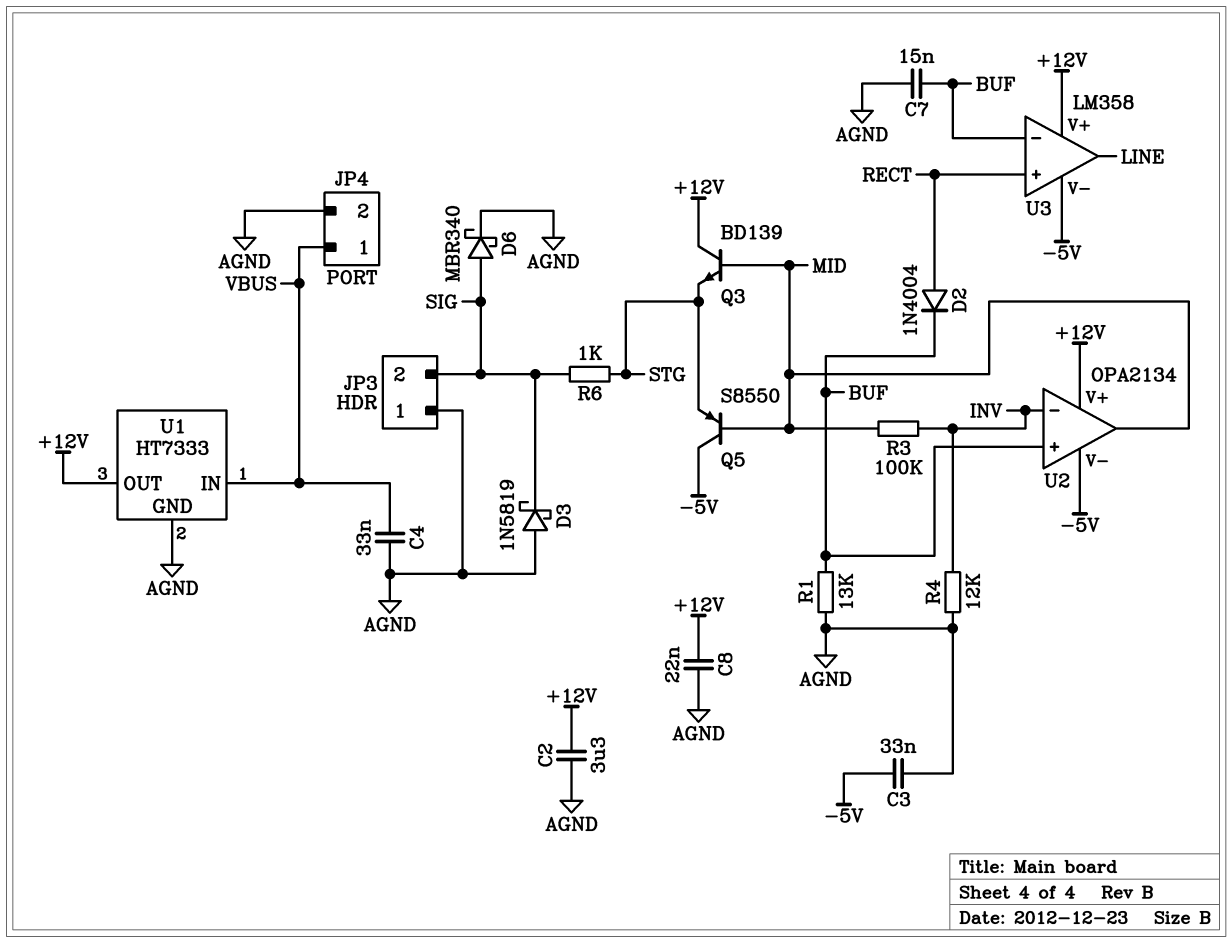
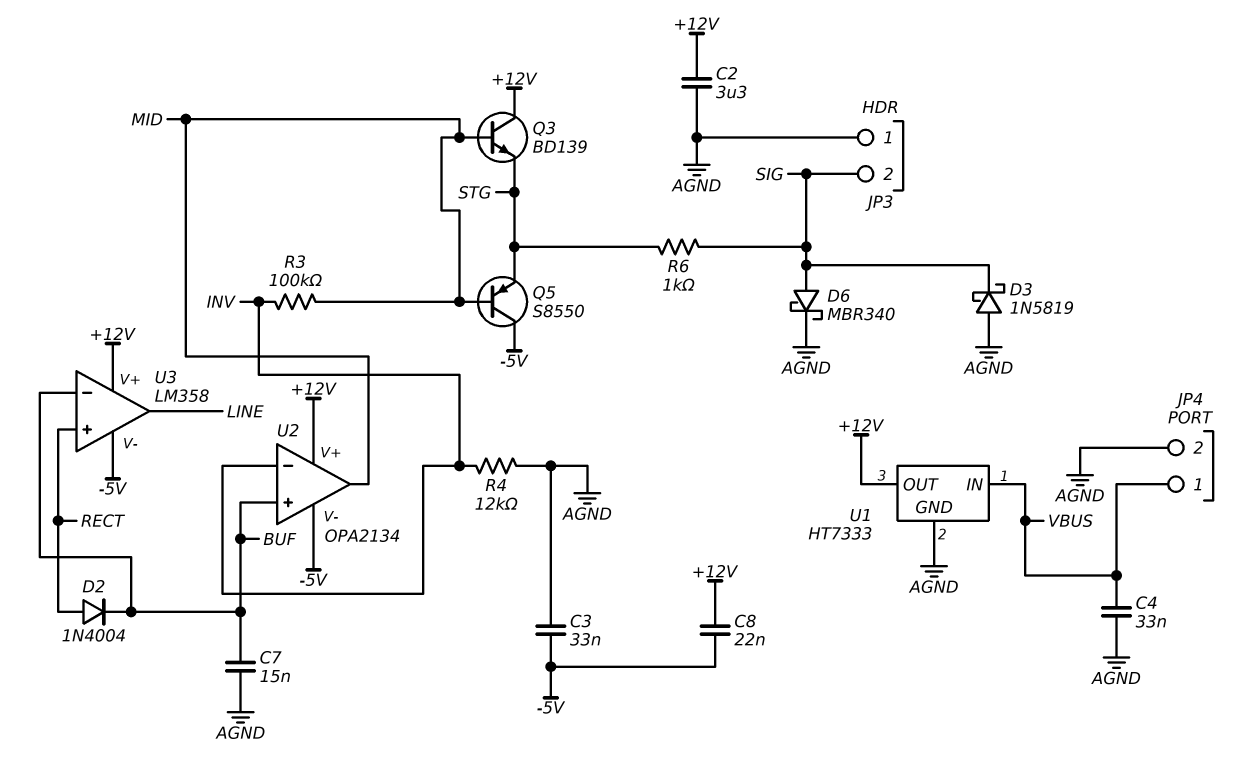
C8: 22nF (+12V, AGND) -> 22nF (+12V, -5V)
R1: 13k (AGND, BUF) -> none

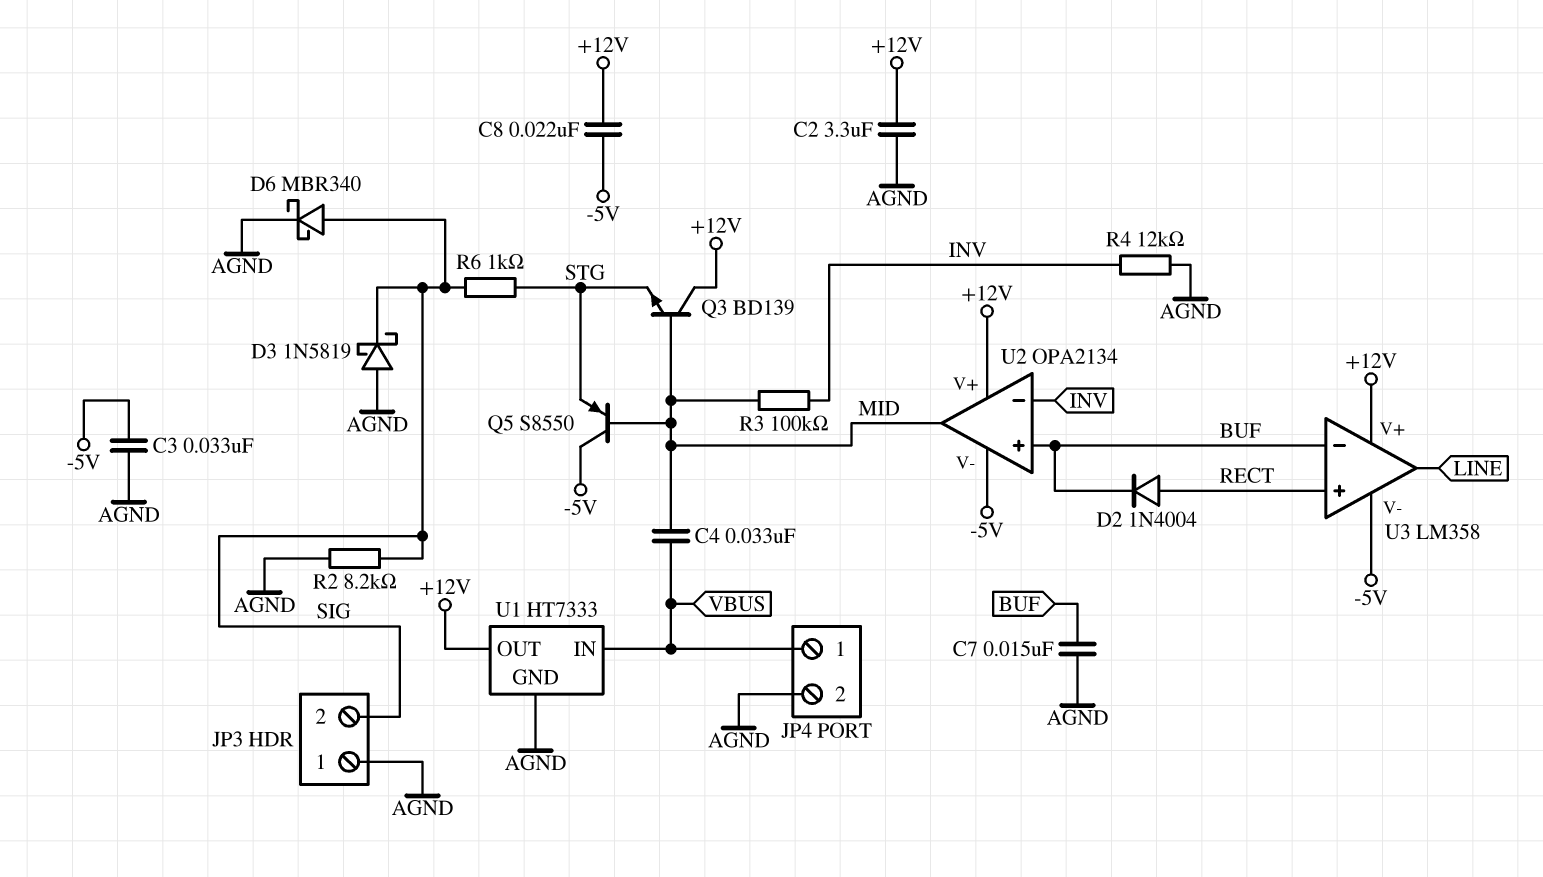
C4: 33nF (AGND, VBUS) -> 33nF (MID, VBUS)
R2: none -> 8.2k (AGND, SIG)

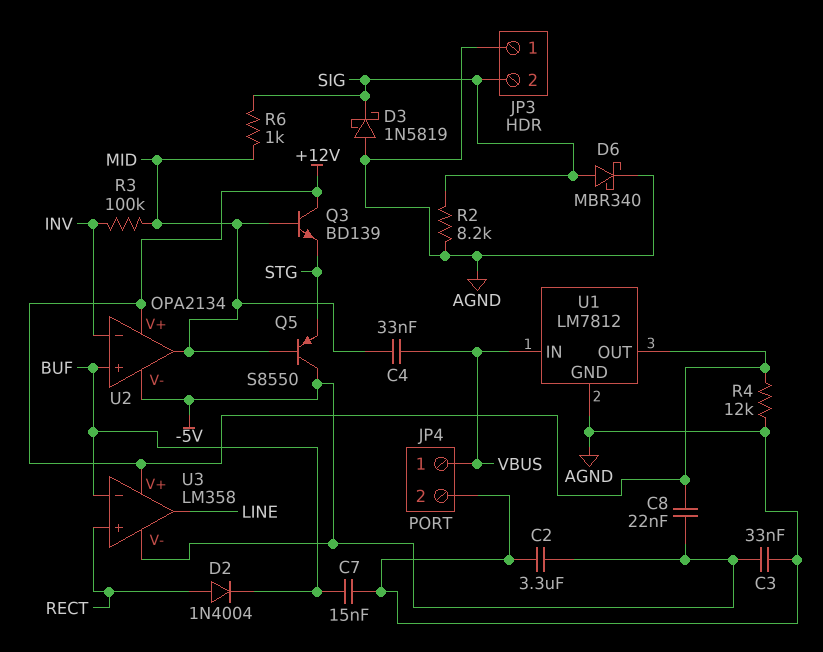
C2: 3.3uF (+12V, AGND) -> 3.3uF (-5V, AGND)
R4: 12k (AGND, INV) -> 12k (+12V, AGND)
R6: 1k (SIG, STG) -> 1k (MID, SIG)
U1: HT7333 -> LM7812

